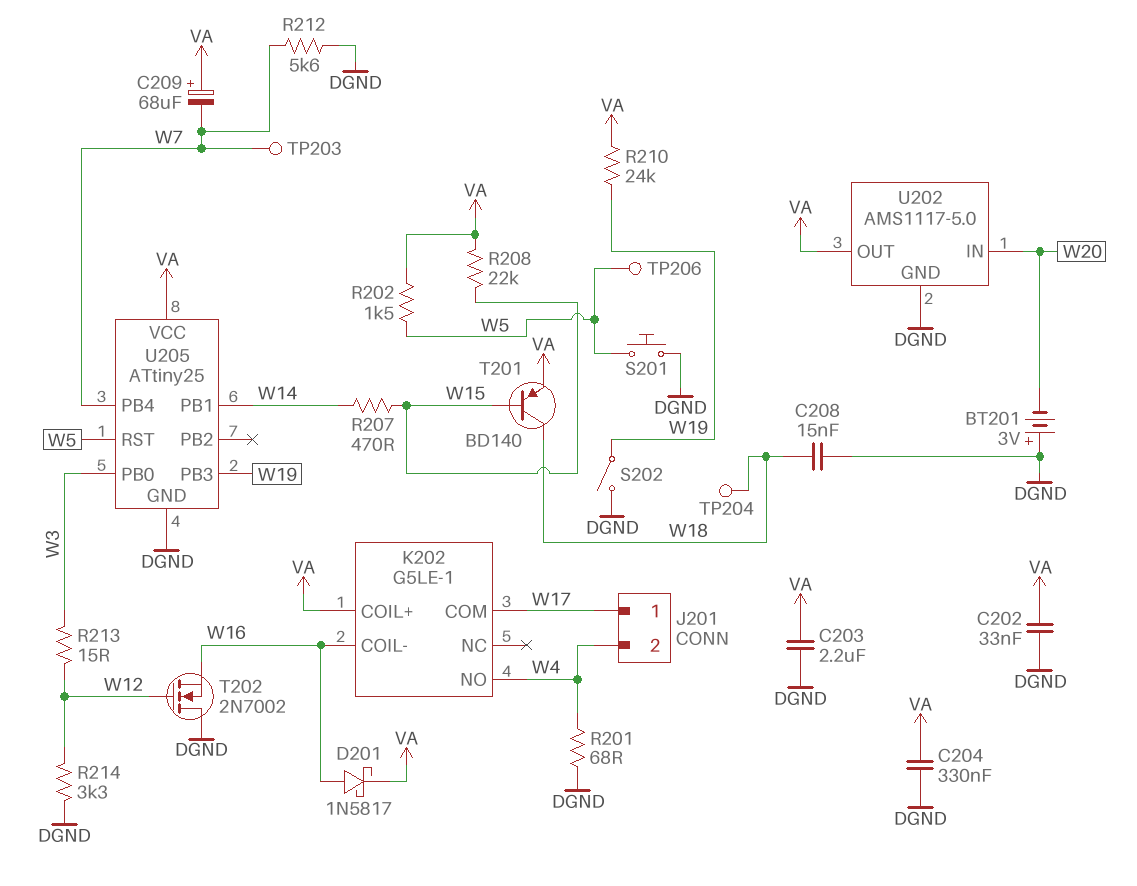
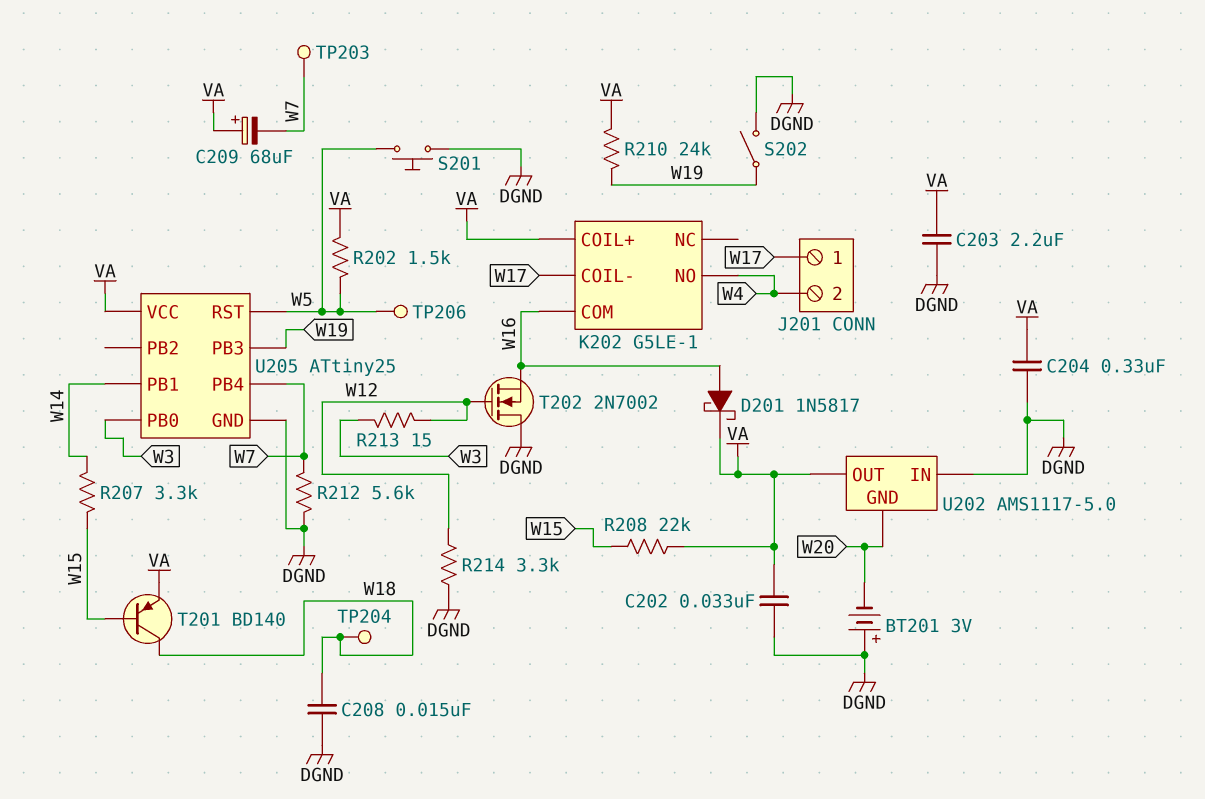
K202 pin COIL-: W16 -> W17
K202 pin COM: W17 -> W16
R201: 68 (DGND, W4) -> none
R207: 470 (W14, W15) -> 3.3k (W14, W15)
U202 pin GND: DGND -> W20
U202 pin IN: W20 -> DGND

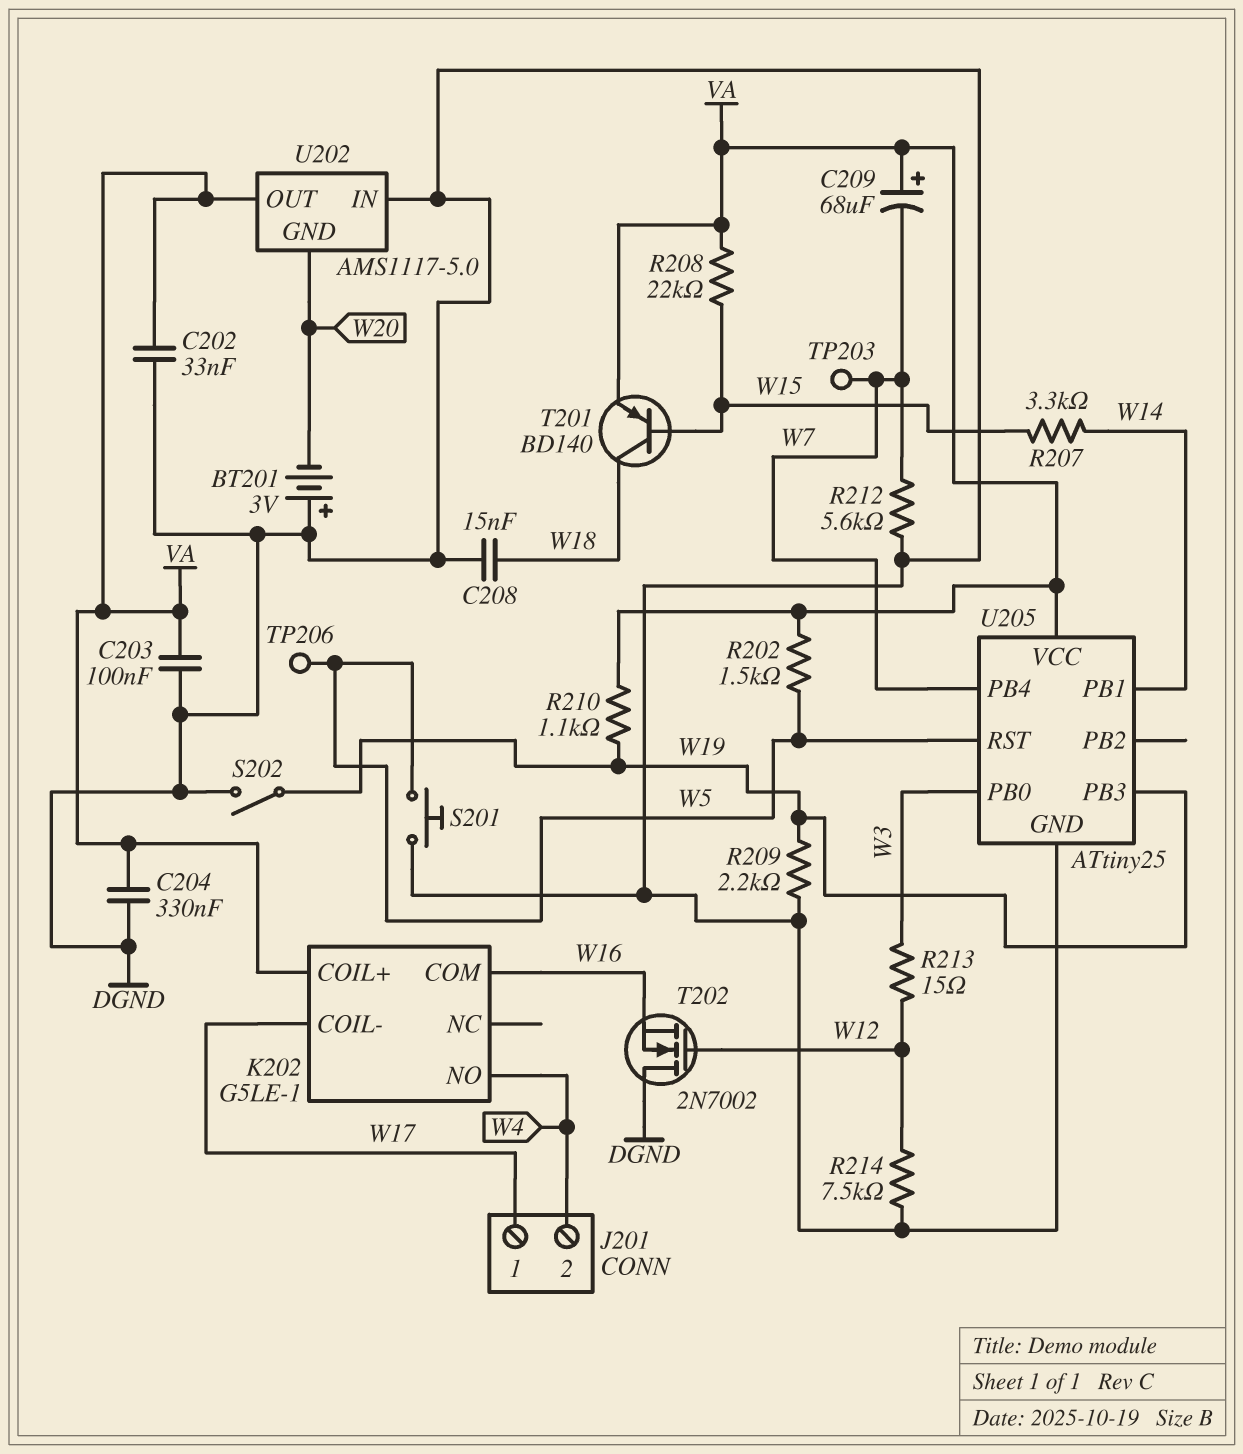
C203: 2.2uF (DGND, VA) -> 100nF (DGND, VA)
D201: schottky 1N5817 (A W16, K VA) -> none
R209: none -> 2.2k (DGND, W19)
R210: 24k (VA, W19) -> 1.1k (VA, W19)
R214: 3.3k (DGND, W12) -> 7.5k (DGND, W12)
TP204: test point (W18) -> none

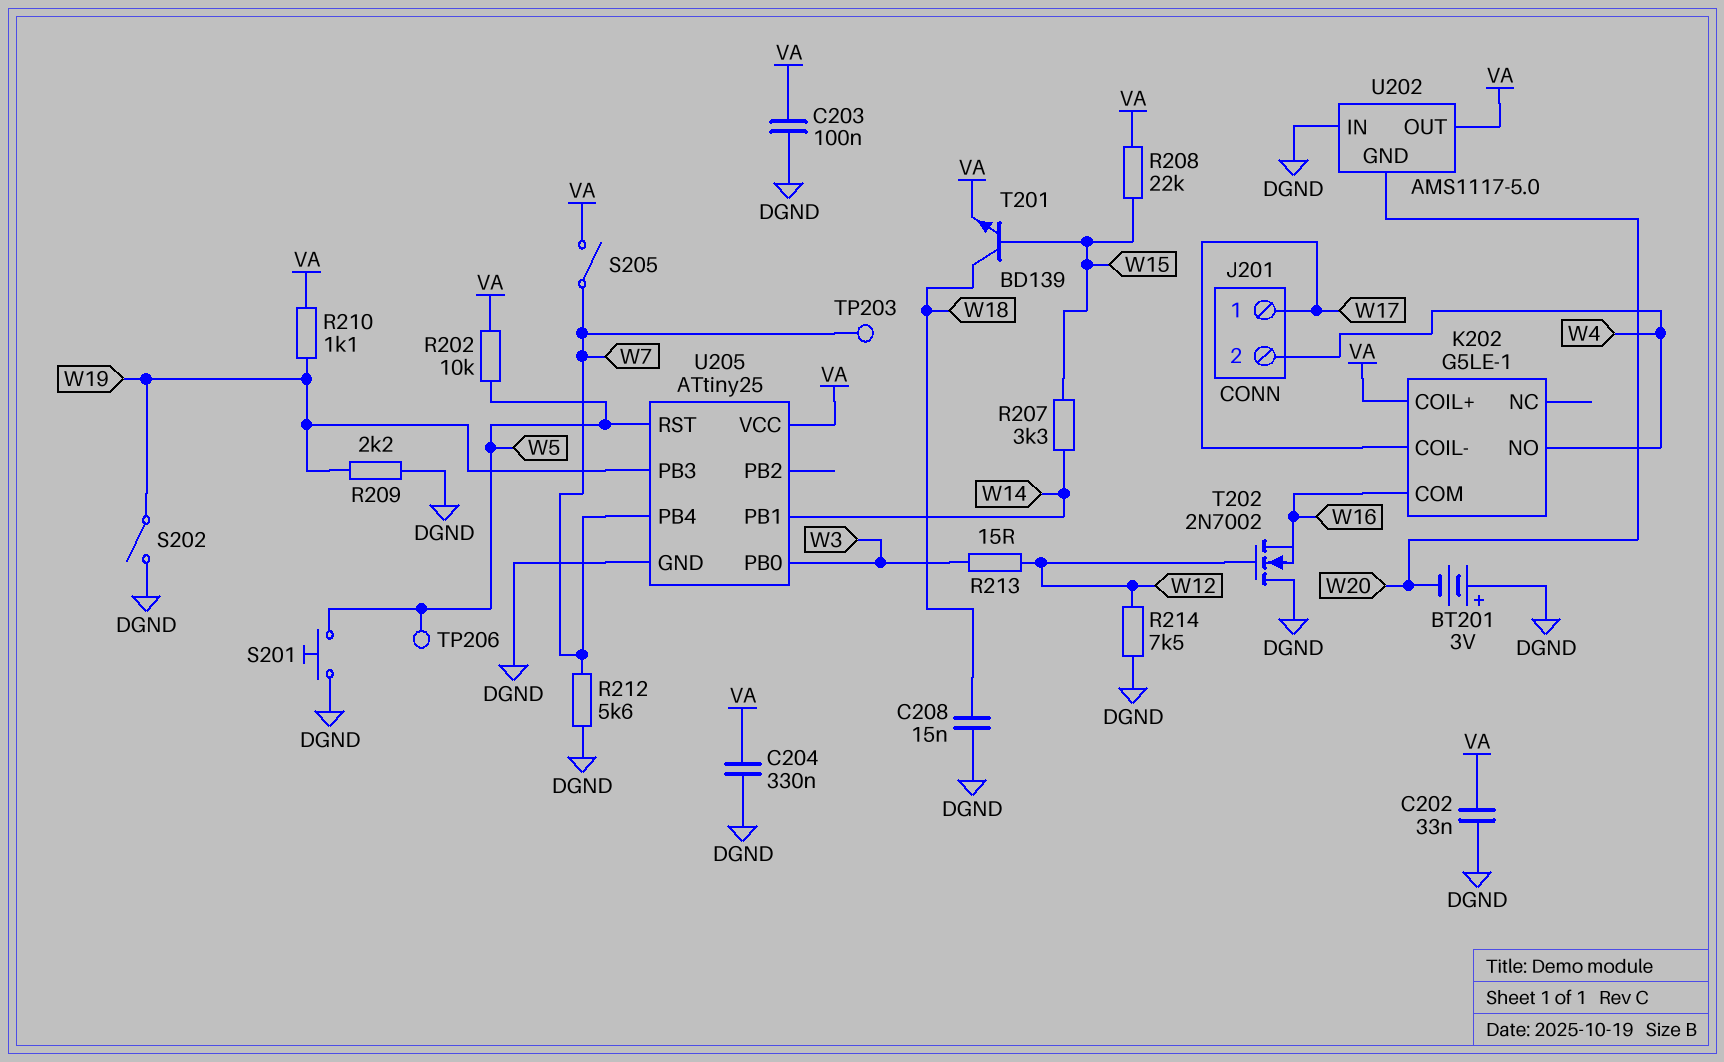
C209: 68uF (plus VA, minus W7) -> none
R202: 1.5k (VA, W5) -> 10k (VA, W5)
S205: none -> switch (VA, W7)
T201: PNP BD140 (B W15, C W18, E VA) -> NPN BD139 (B W15, C W18, E VA)

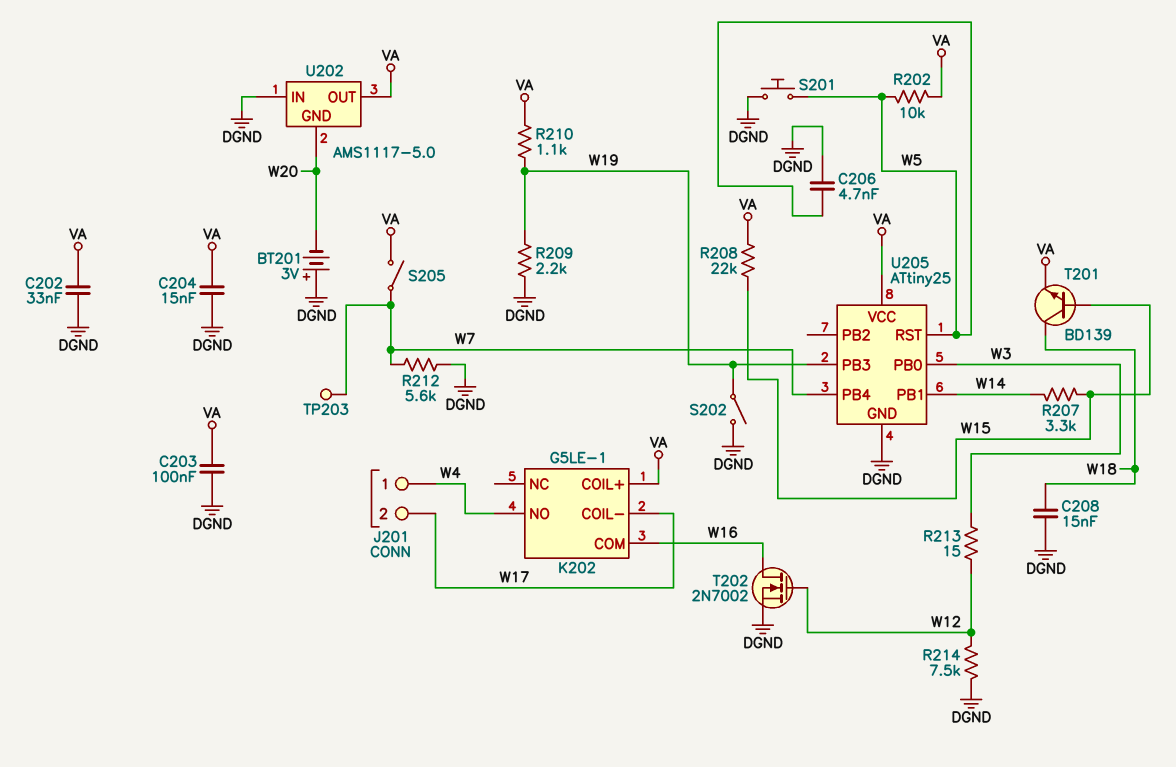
C204: 330nF (DGND, VA) -> 15nF (DGND, VA)
C206: none -> 4.7nF (DGND, W5)
J201 pin 1: W17 -> W4
J201 pin 2: W4 -> W17
T202: NMOS 2N7002 (G W12, D DGND, S W16) -> NMOS 2N7002 (G W12, D W16, S DGND)
TP206: test point (W5) -> none

